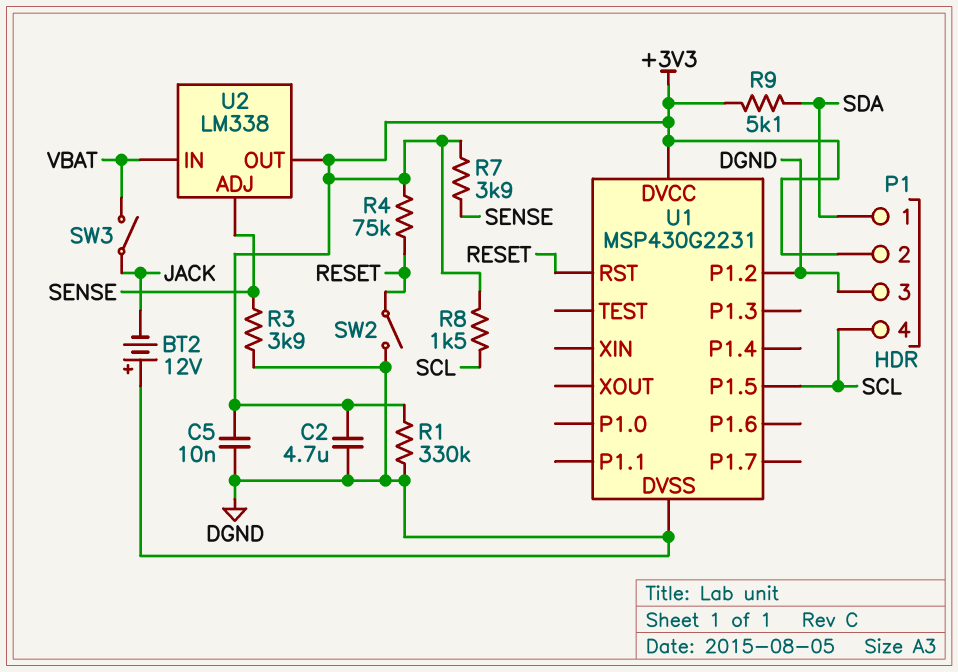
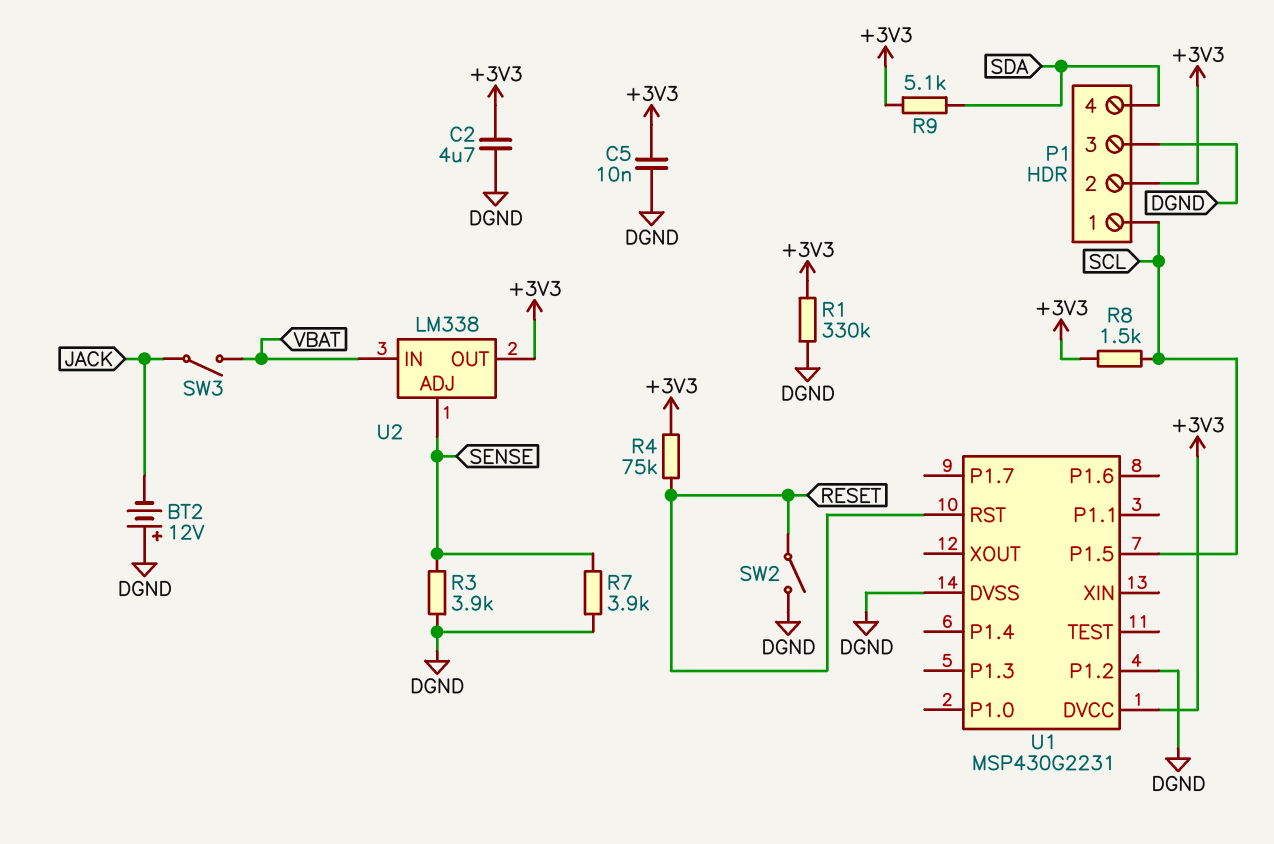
P1 pin 1: SDA -> SCL
P1 pin 4: SCL -> SDA
R7: 3.9k (+3V3, SENSE) -> 3.9k (DGND, SENSE)

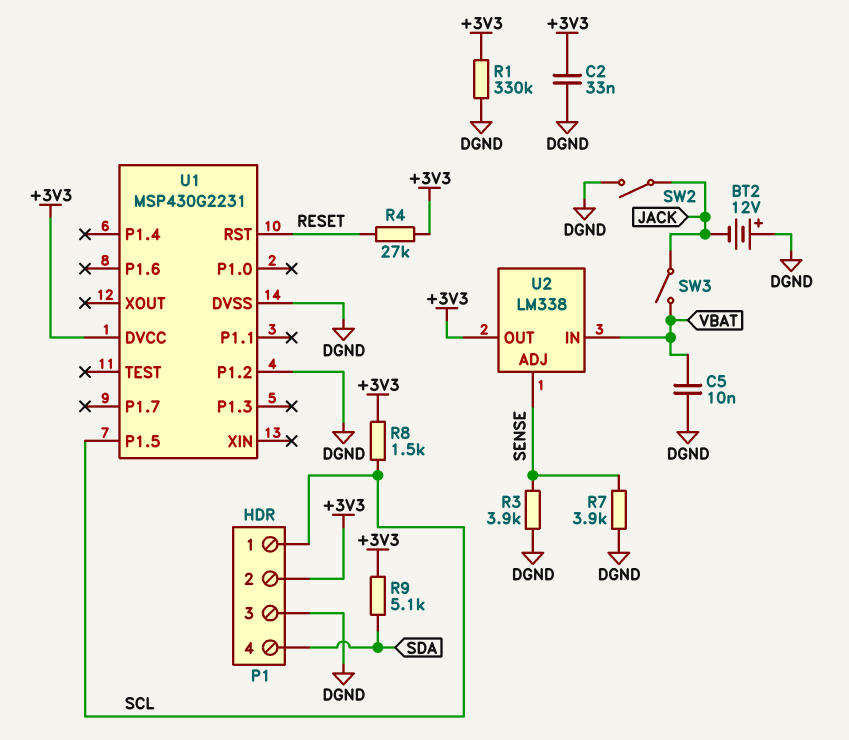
C2: 4.7uF (+3V3, DGND) -> 33nF (+3V3, DGND)
C5: 10nF (+3V3, DGND) -> 10nF (DGND, VBAT)
R4: 75k (+3V3, RESET) -> 27k (+3V3, RESET)
SW2: switch (DGND, RESET) -> switch (DGND, JACK)

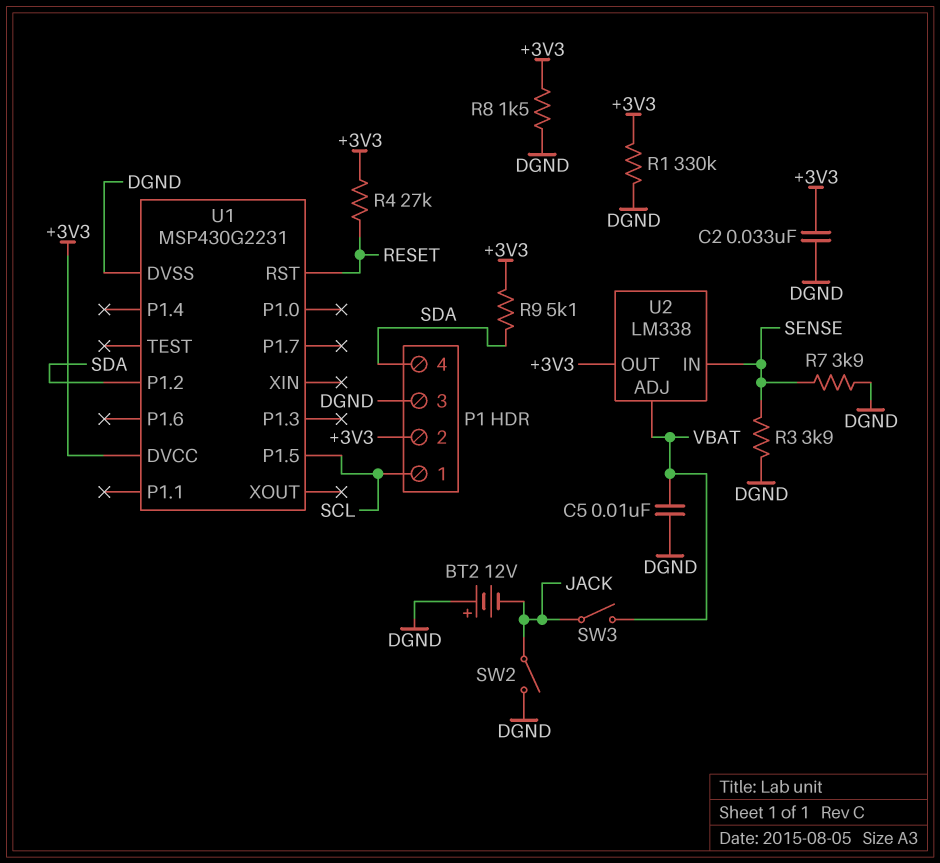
R8: 1.5k (+3V3, SCL) -> 1.5k (+3V3, DGND)
U1 pin P1.2: DGND -> SDA
U2 pin ADJ: SENSE -> VBAT
U2 pin IN: VBAT -> SENSE

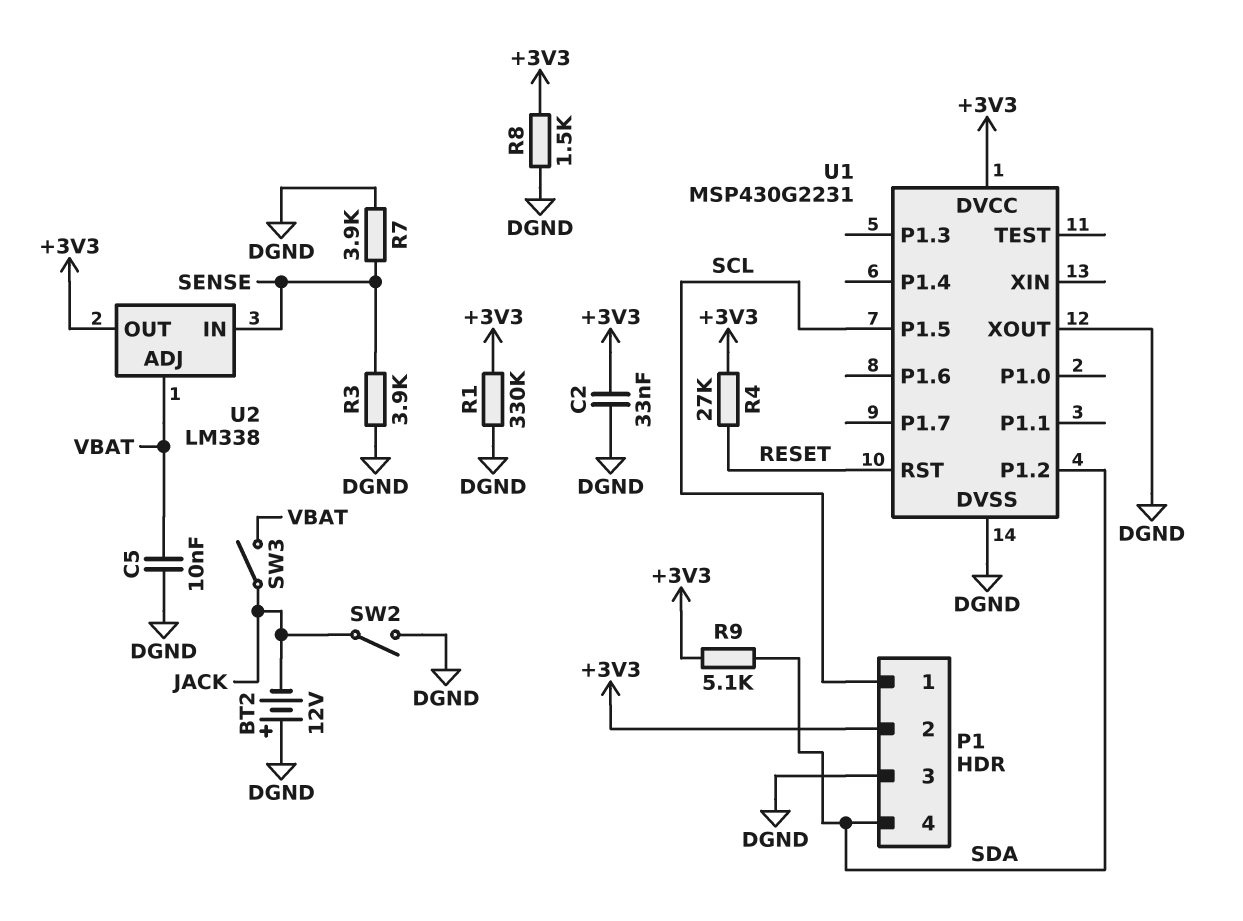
U1 pin XOUT: none -> DGND

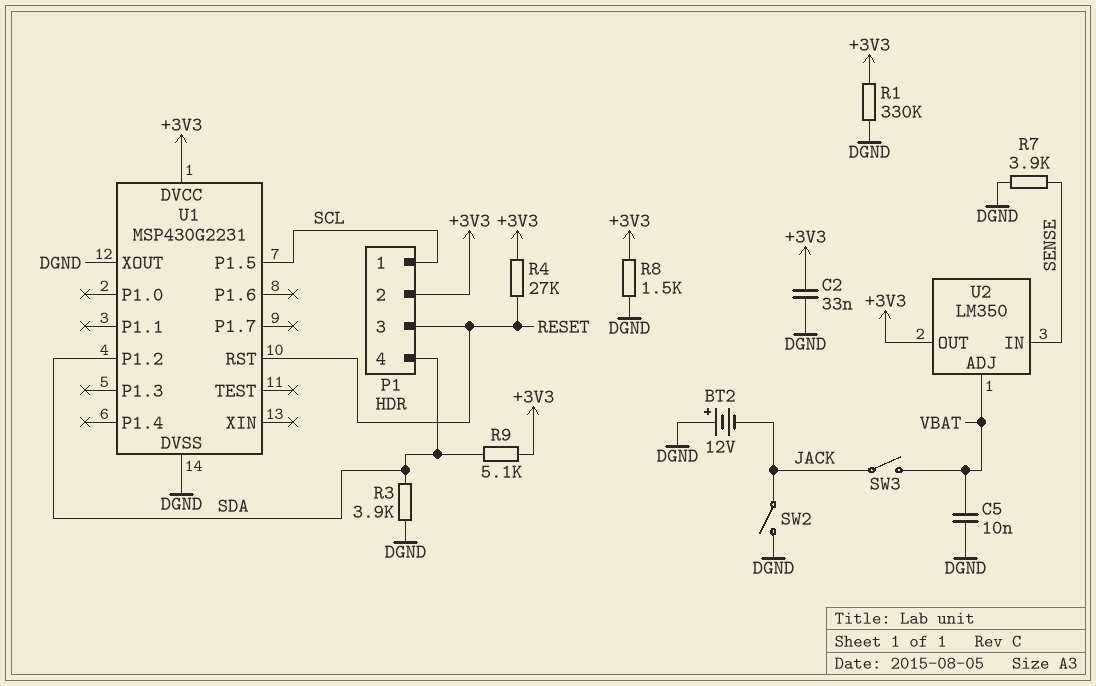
P1 pin 3: DGND -> RESET
R3: 3.9k (DGND, SENSE) -> 3.9k (DGND, SDA)
U2: LM338 -> LM350

